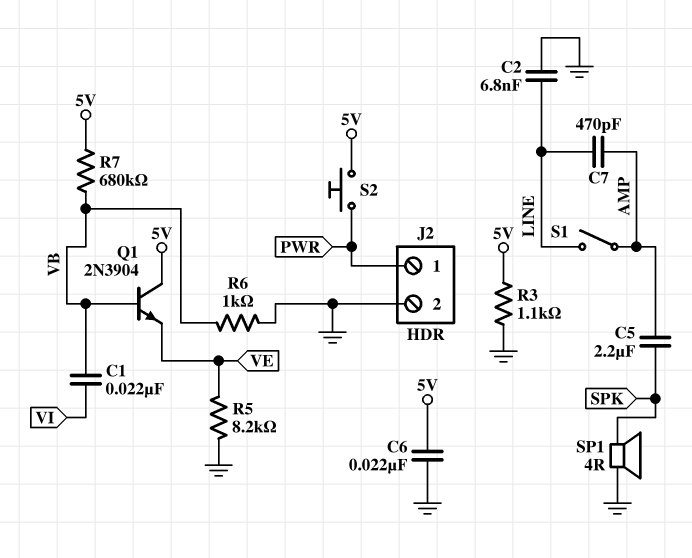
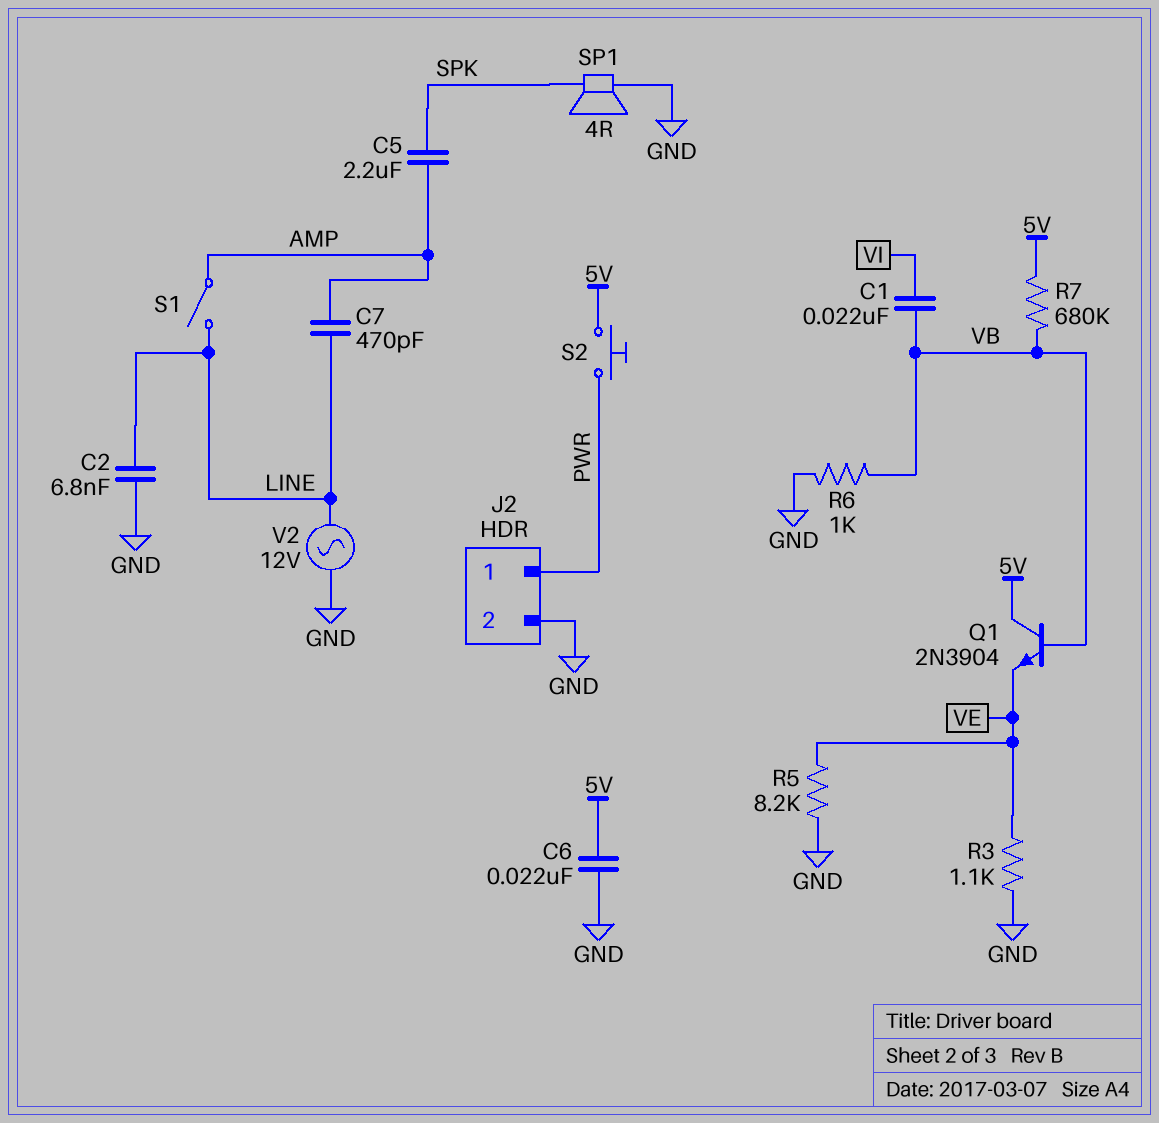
R3: 1.1k (5V, GND) -> 1.1k (GND, VE)
V2: none -> AC 12V (GND, LINE)

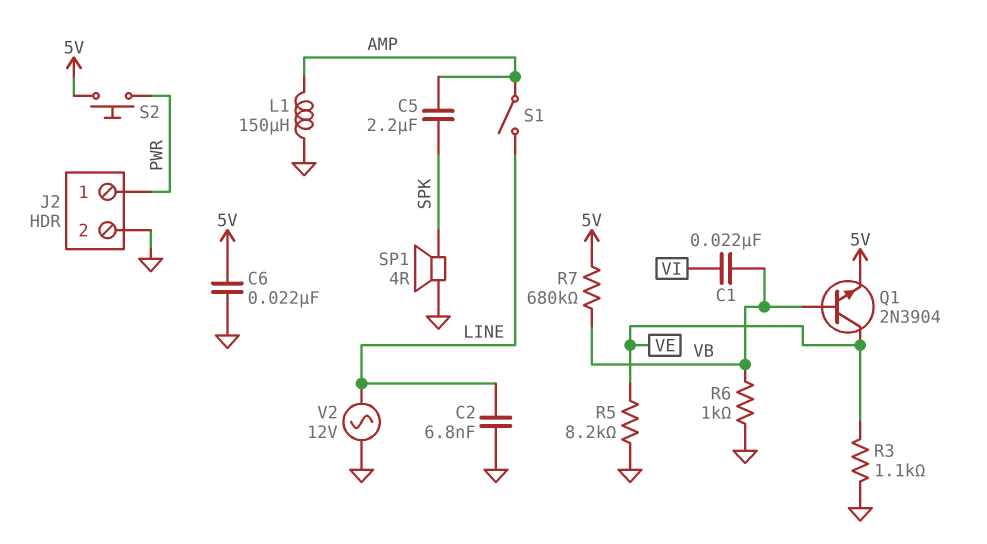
C7: 470pF (AMP, LINE) -> none
L1: none -> 150uH (AMP, GND)
Q1: NPN 2N3904 (B VB, C 5V, E VE) -> NPN 2N3904 (B VB, C VE, E 5V)

